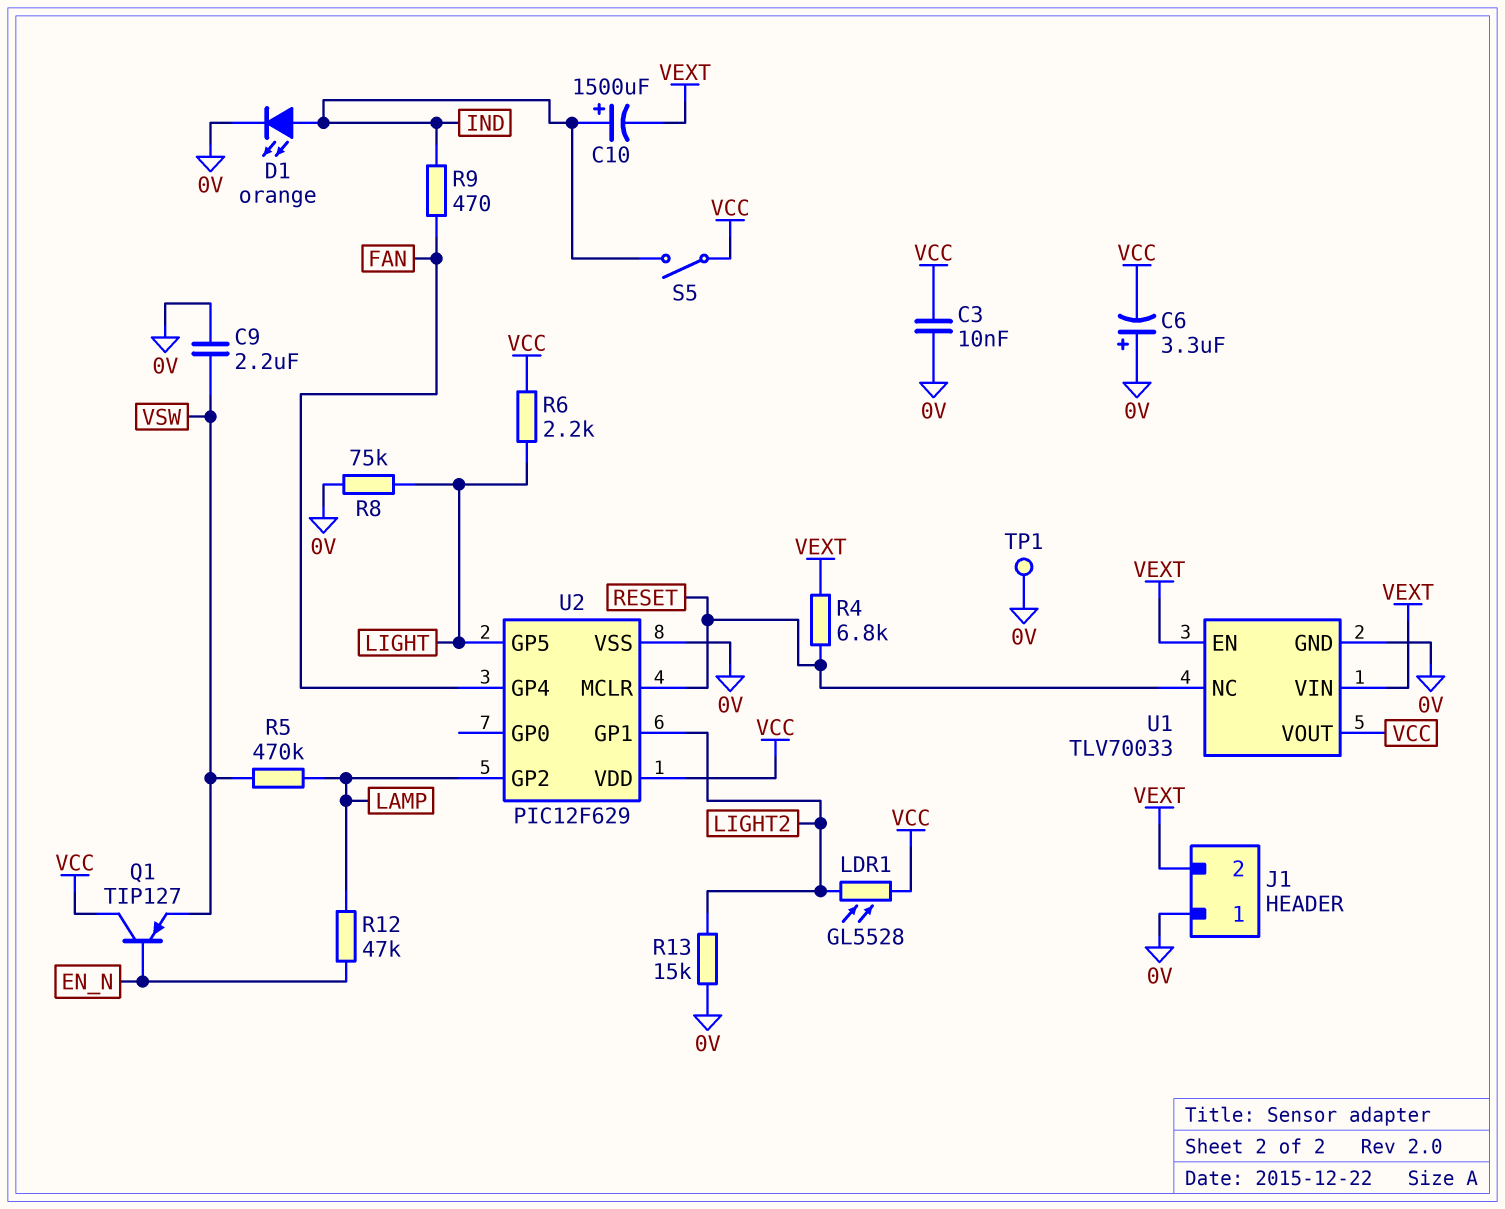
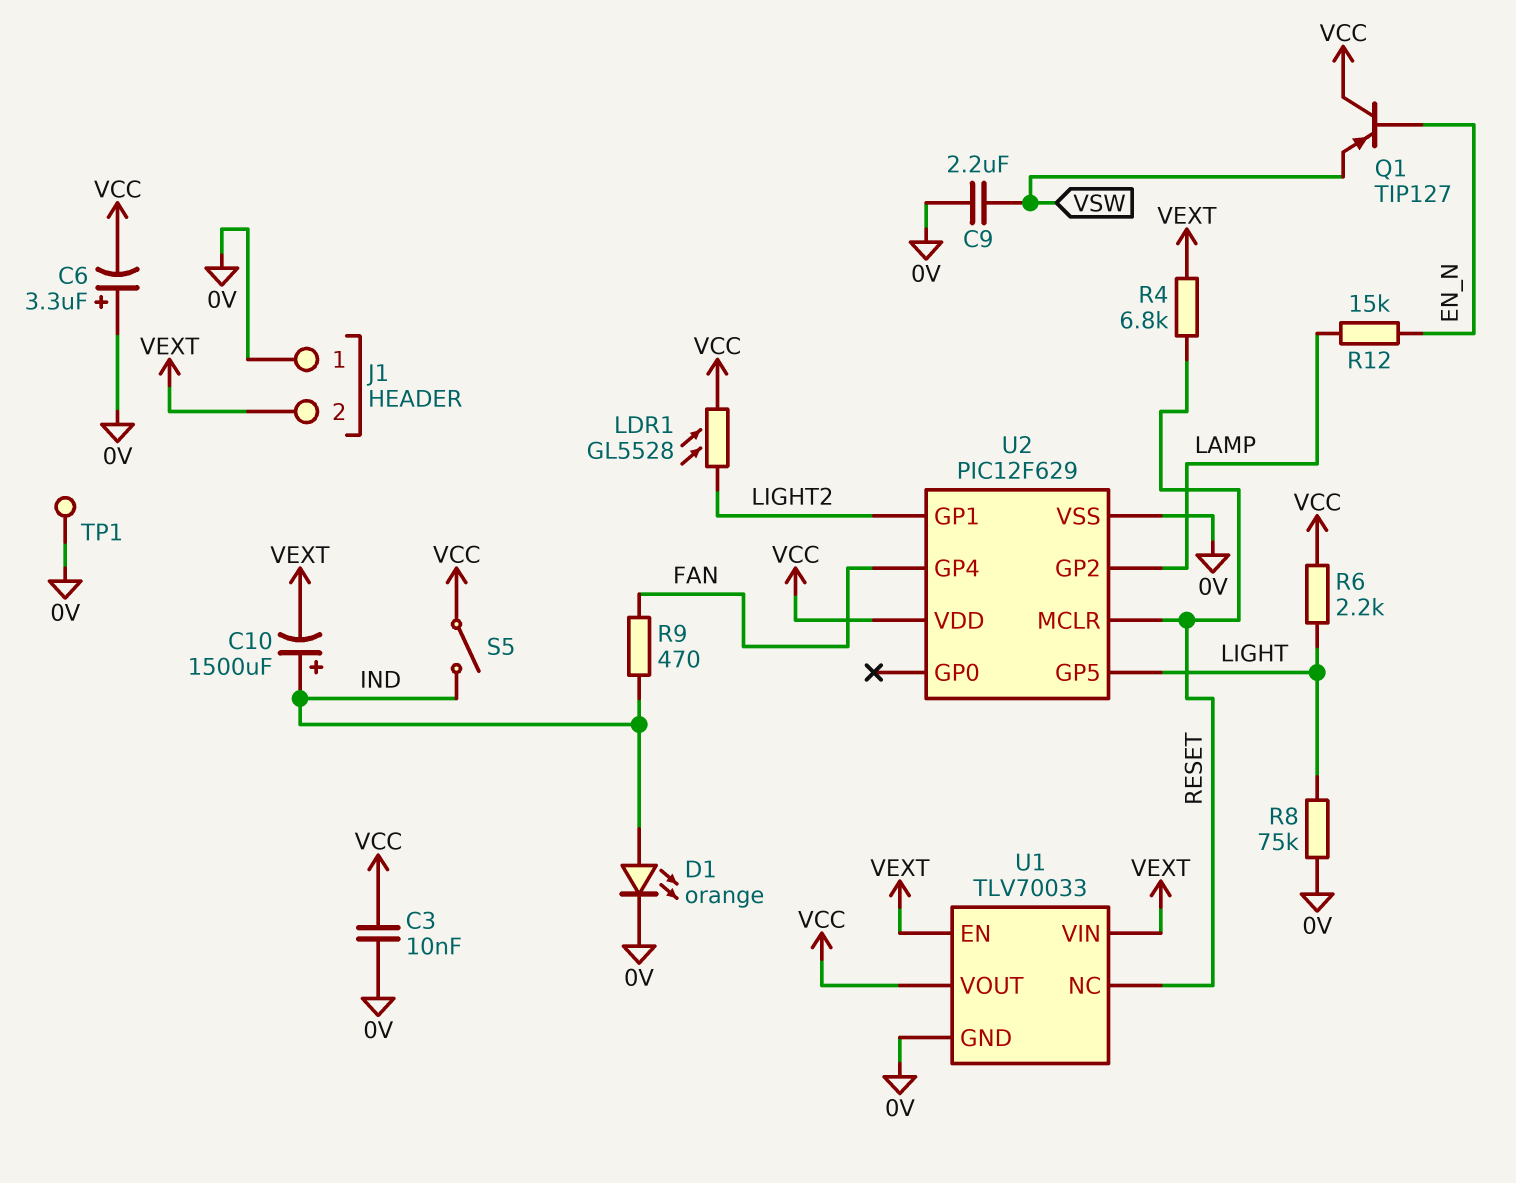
R5: 470k (LAMP, VSW) -> none
R12: 47k (EN_N, LAMP) -> 15k (EN_N, LAMP)
R13: 15k (0V, LIGHT2) -> none

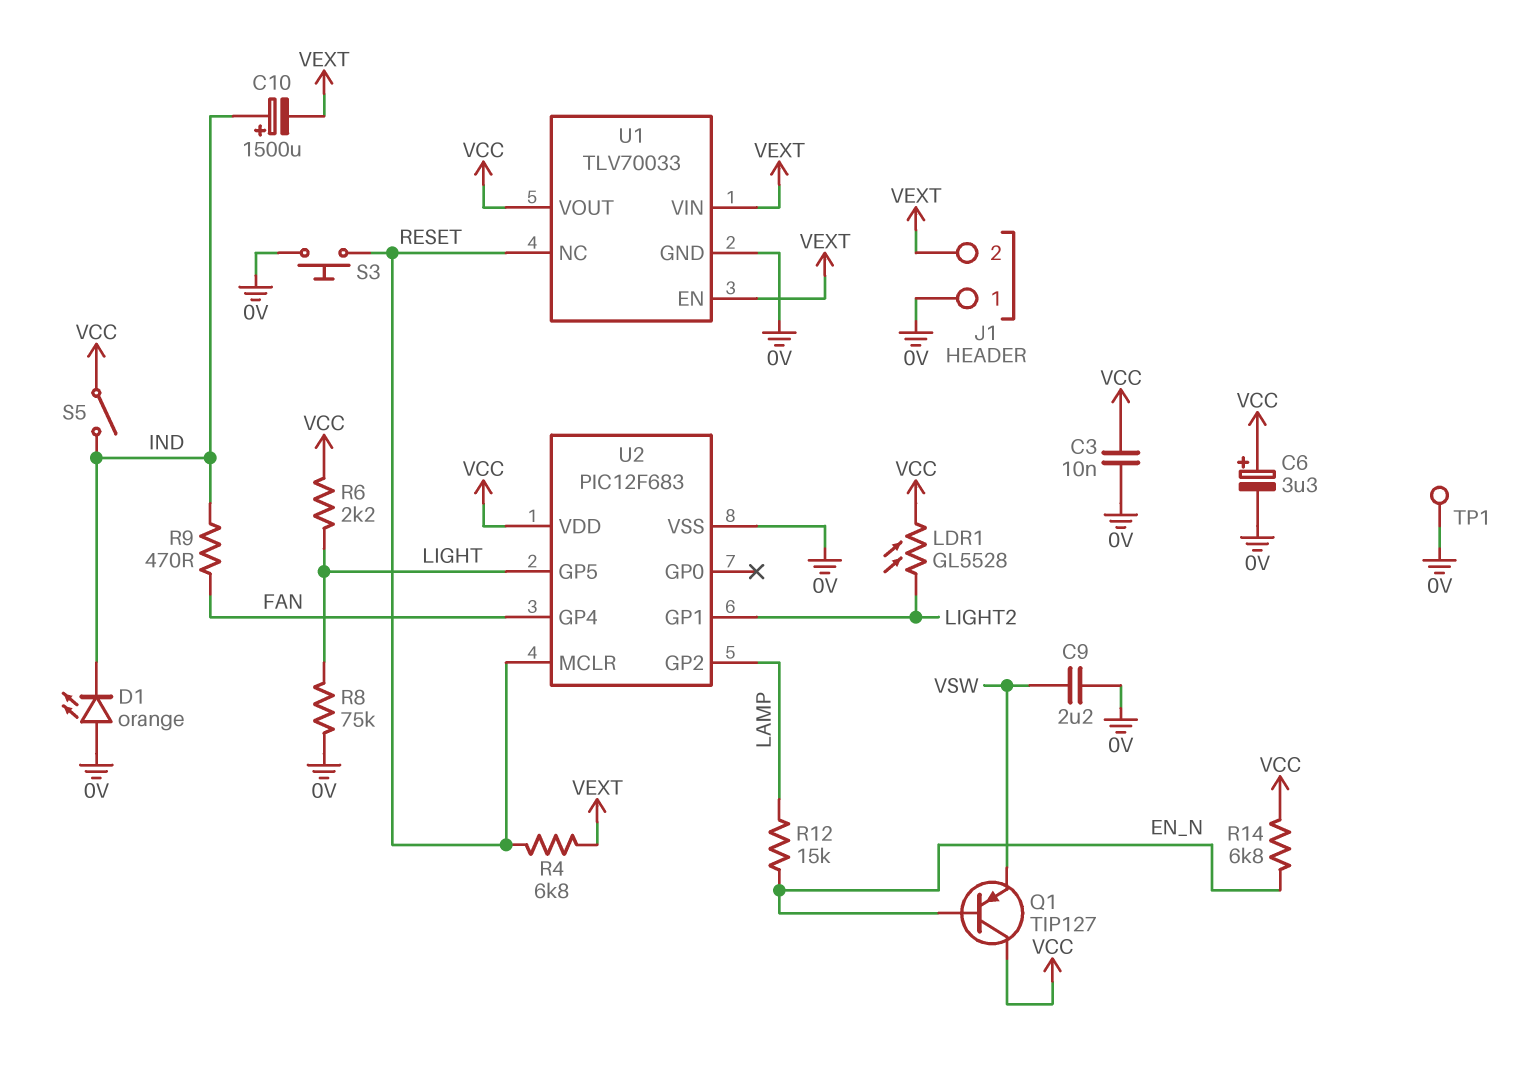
C6: 3.3uF (plus 0V, minus VCC) -> 3.3uF (plus VCC, minus 0V)
D1: LED orange (A IND, K 0V) -> LED orange (A 0V, K IND)
R14: none -> 6.8k (EN_N, VCC)
S3: none -> button (0V, RESET)
U2: PIC12F629 -> PIC12F683

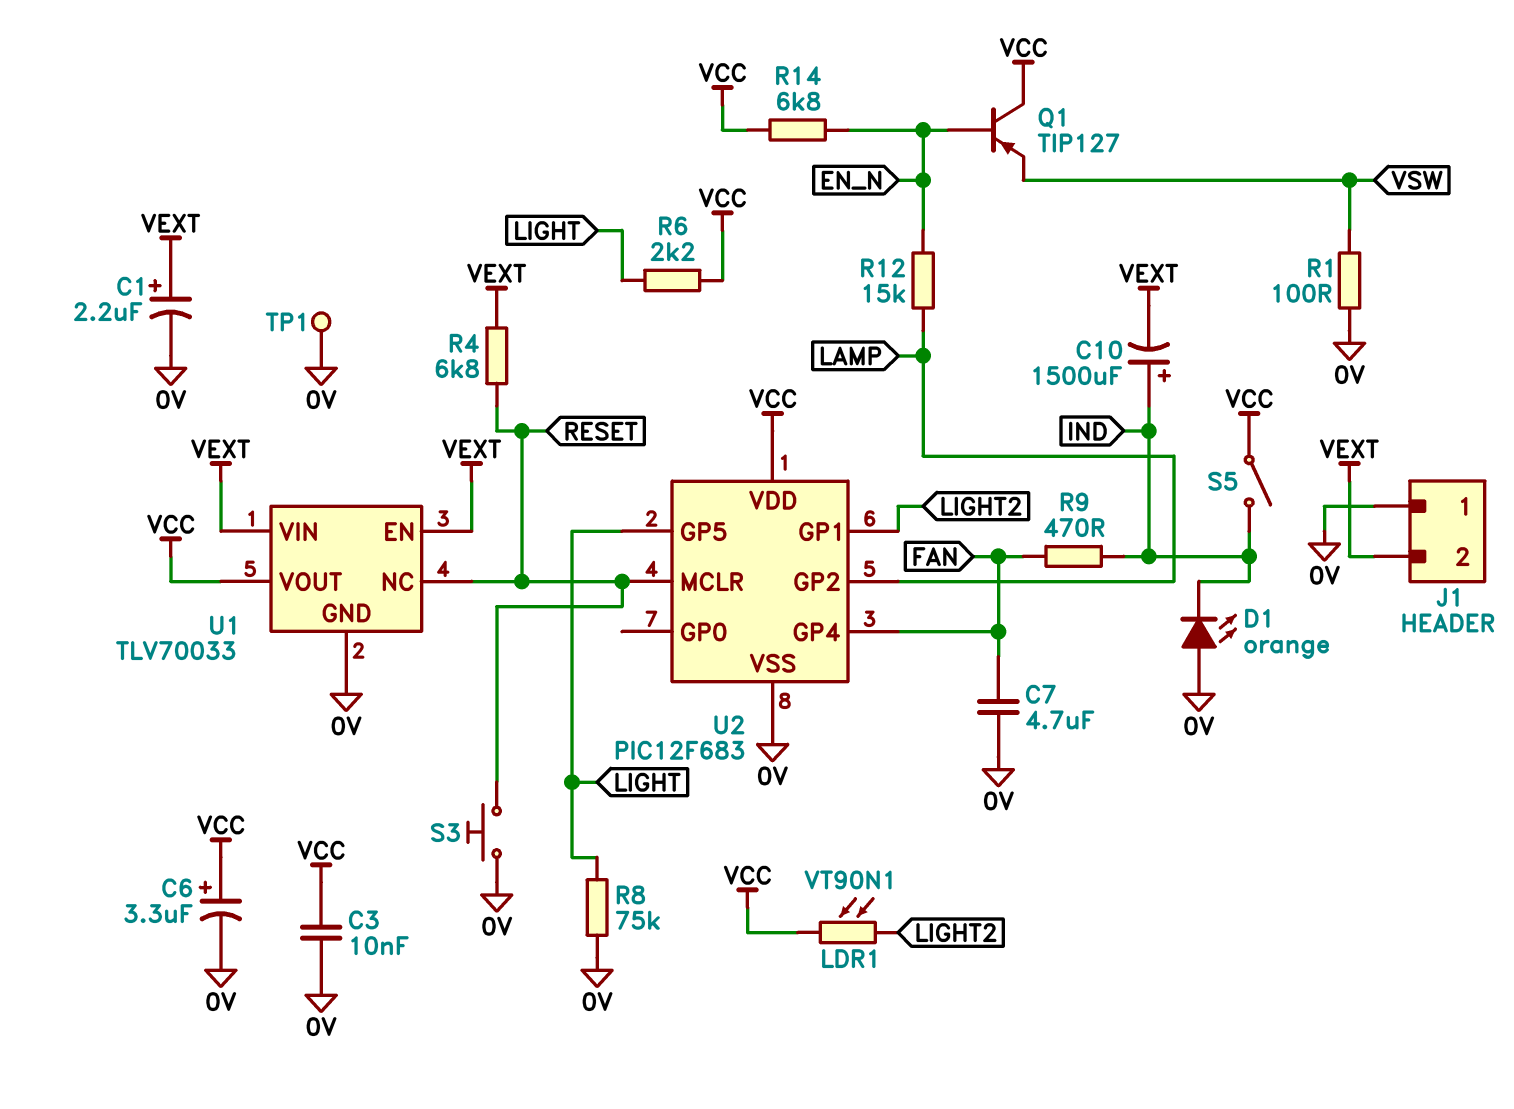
C1: none -> 2.2uF (plus VEXT, minus 0V)
C7: none -> 4.7uF (0V, FAN)
C9: 2.2uF (0V, VSW) -> none
LDR1: GL5528 (LIGHT2, VCC) -> VT90N1 (LIGHT2, VCC)
R1: none -> 100 (0V, VSW)

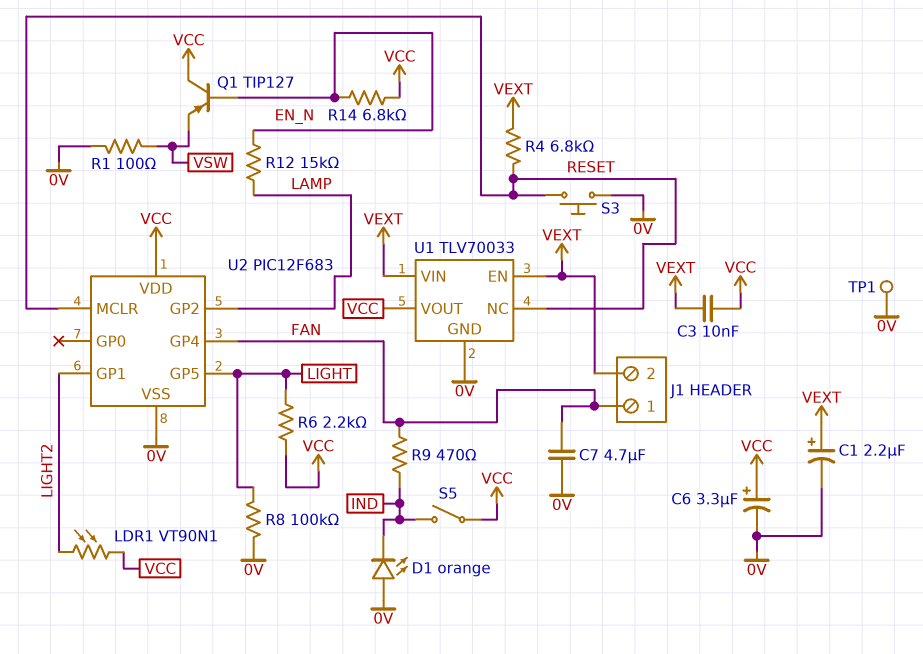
C3: 10nF (0V, VCC) -> 10nF (VCC, VEXT)
C10: 1500uF (plus IND, minus VEXT) -> none
J1 pin 1: 0V -> FAN
R8: 75k (0V, LIGHT) -> 100k (0V, LIGHT)

